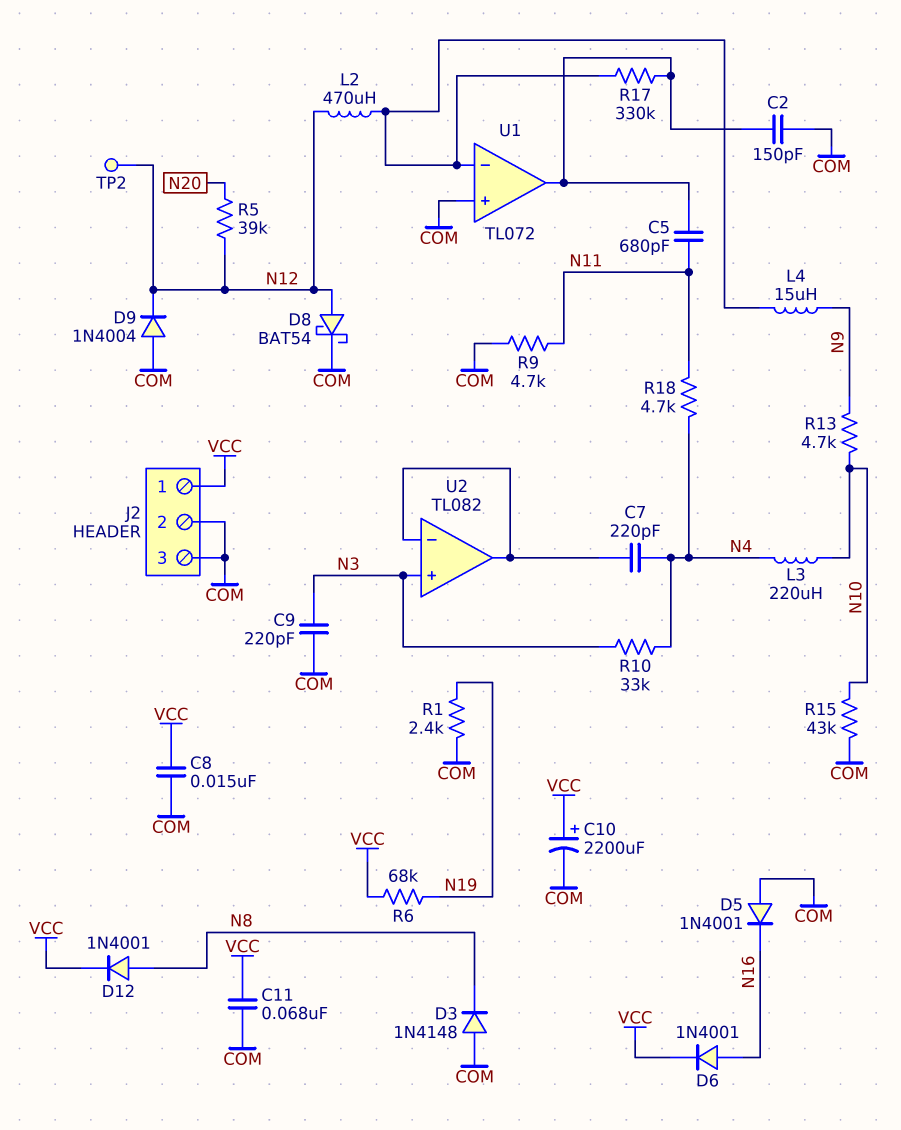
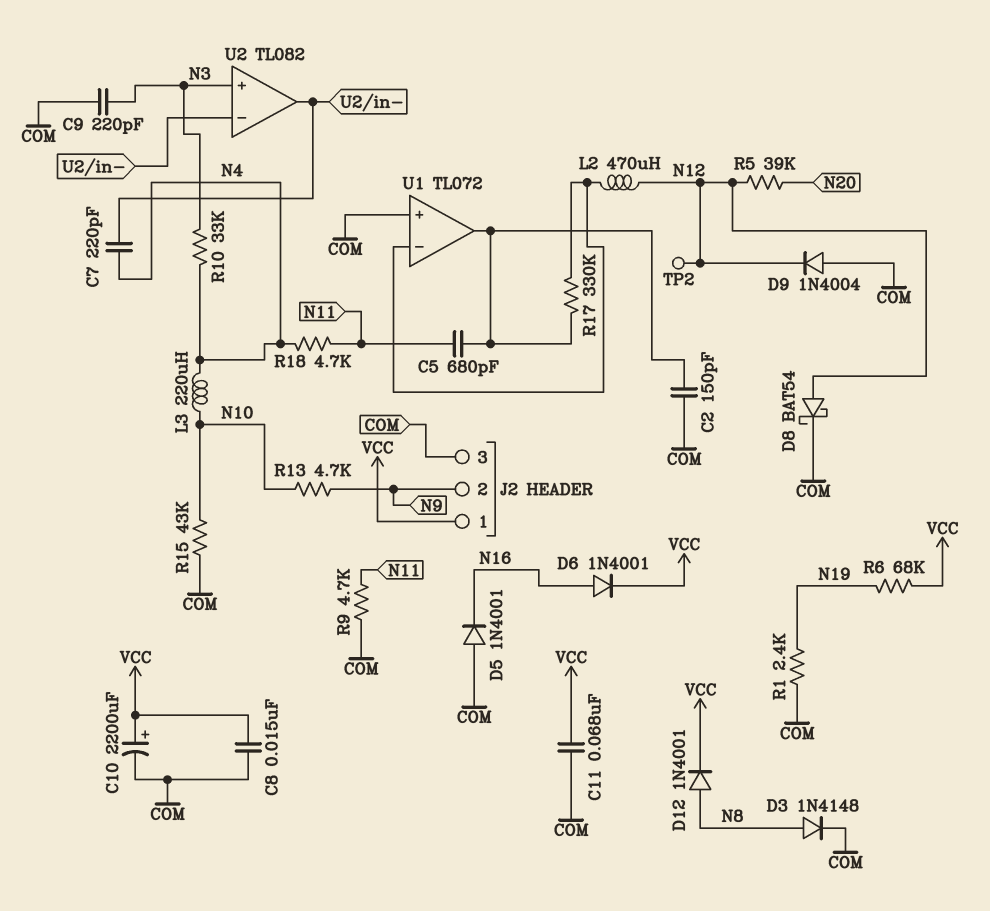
D3: diode 1N4148 (A COM, K N8) -> diode 1N4148 (A N8, K COM)
J2 pin 2: COM -> N9
L4: 15uH (N9, U1/in-) -> none

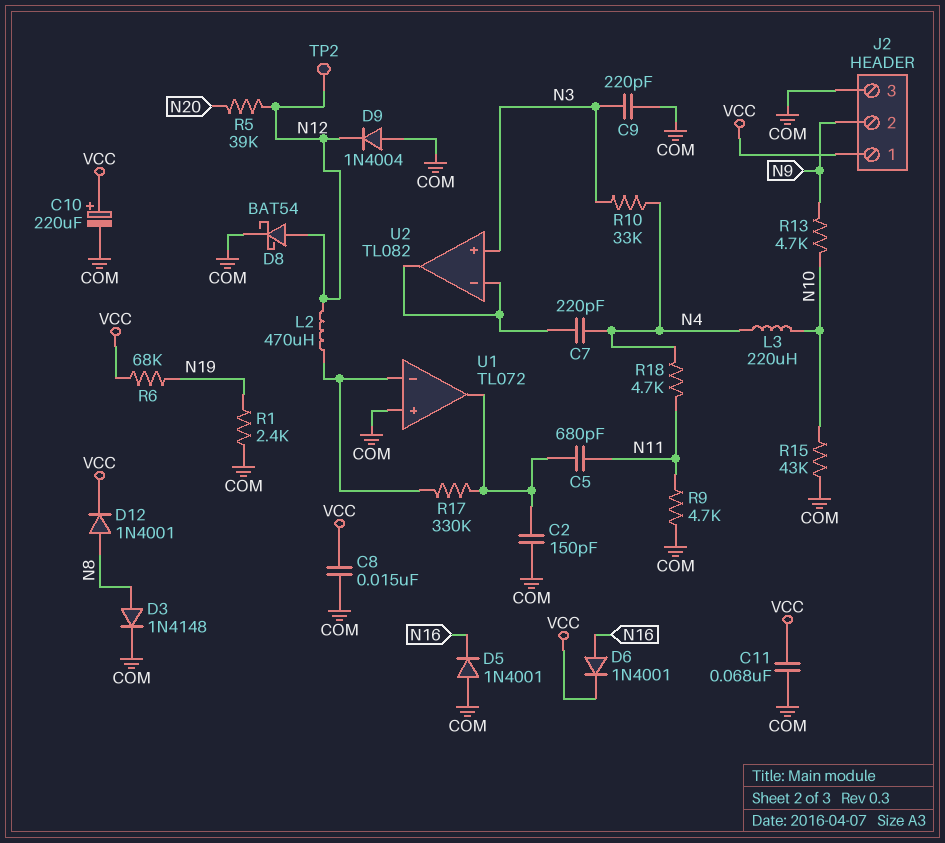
C10: 2200uF (plus VCC, minus COM) -> 220uF (plus VCC, minus COM)

